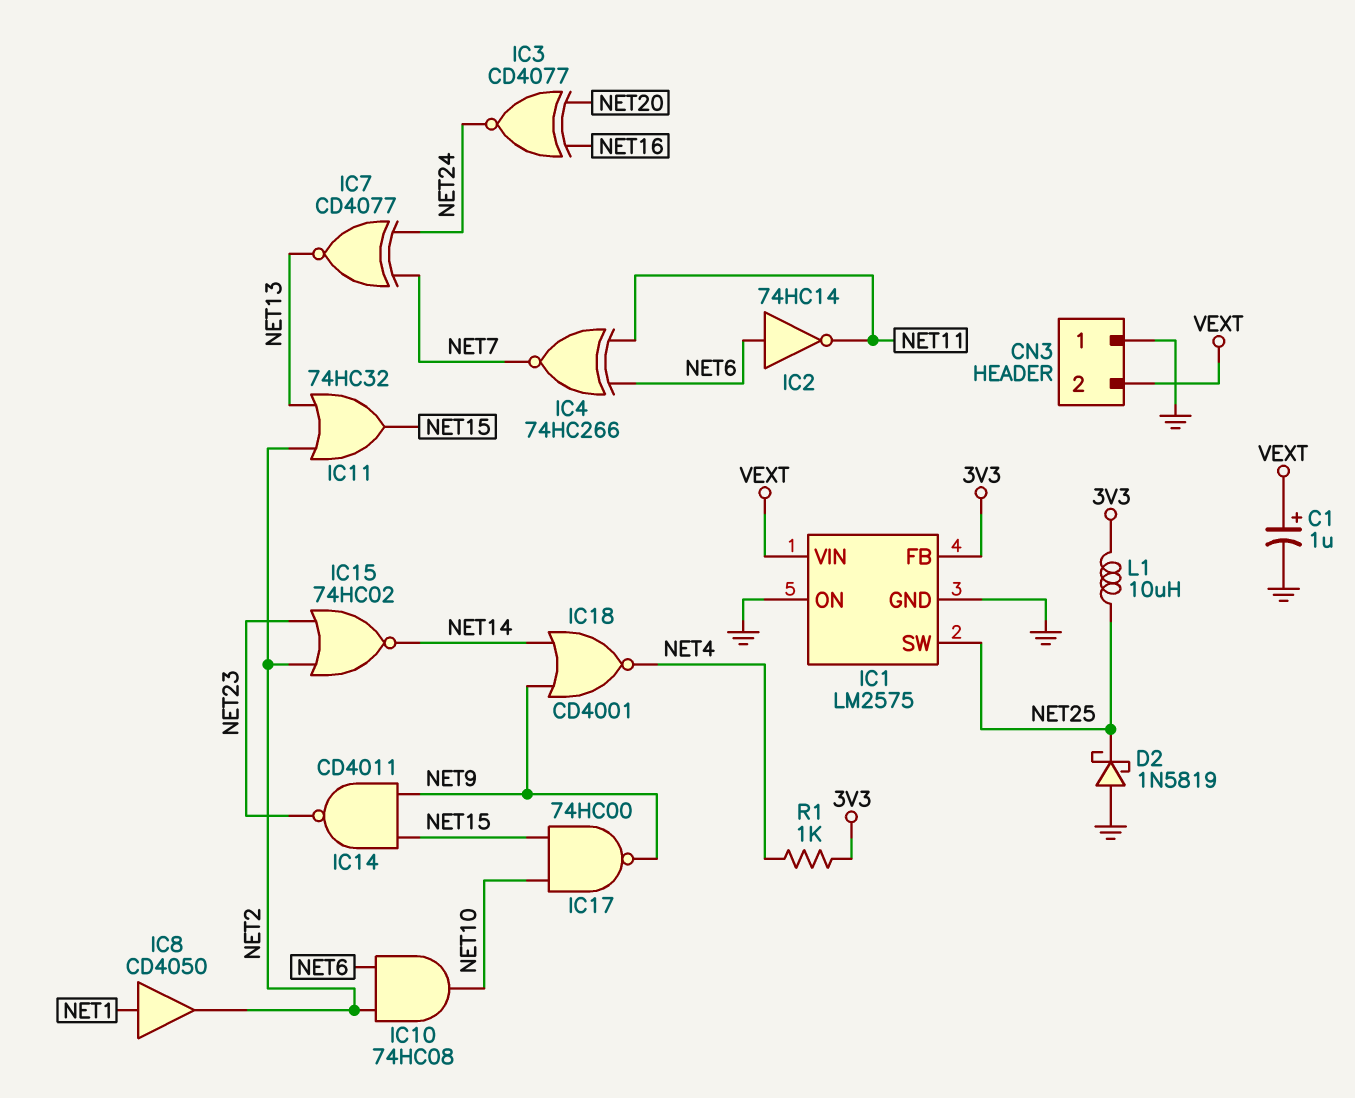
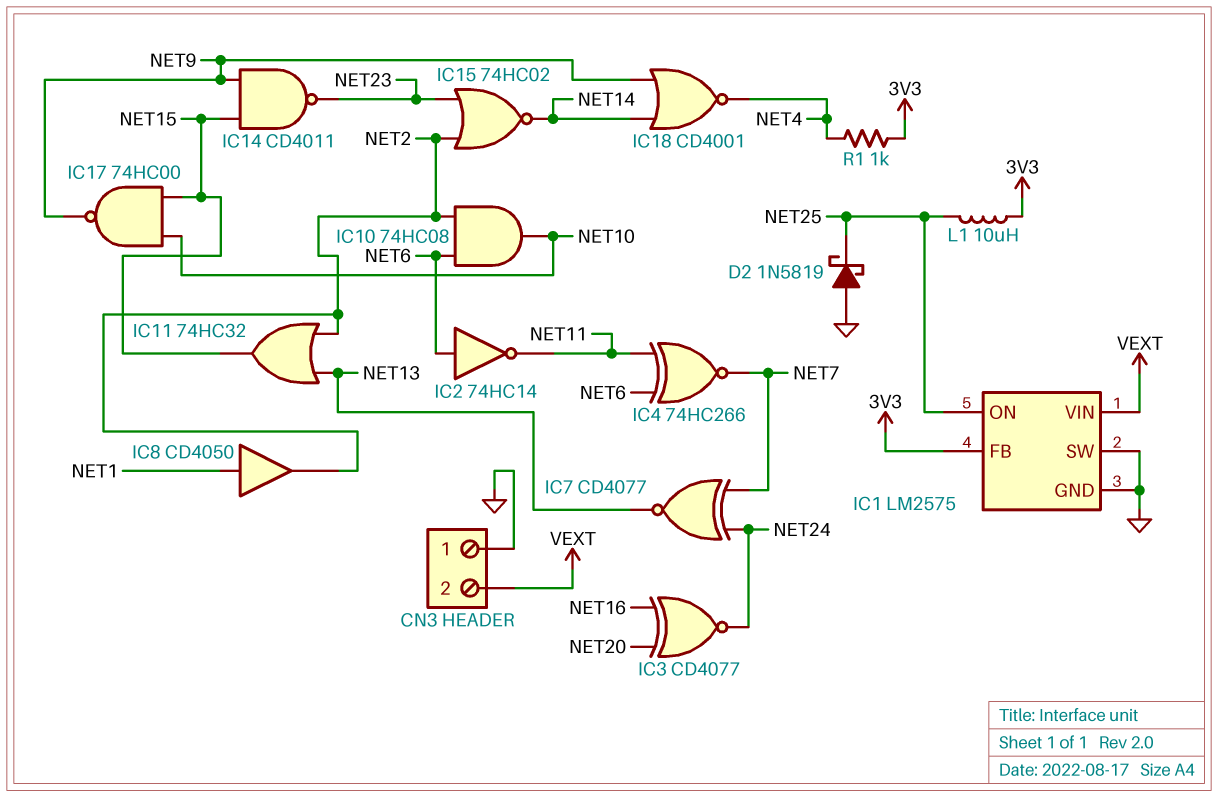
C1: 1uF (plus VEXT, minus GND) -> none
IC1 pin ON: GND -> NET25
IC1 pin SW: NET25 -> GND

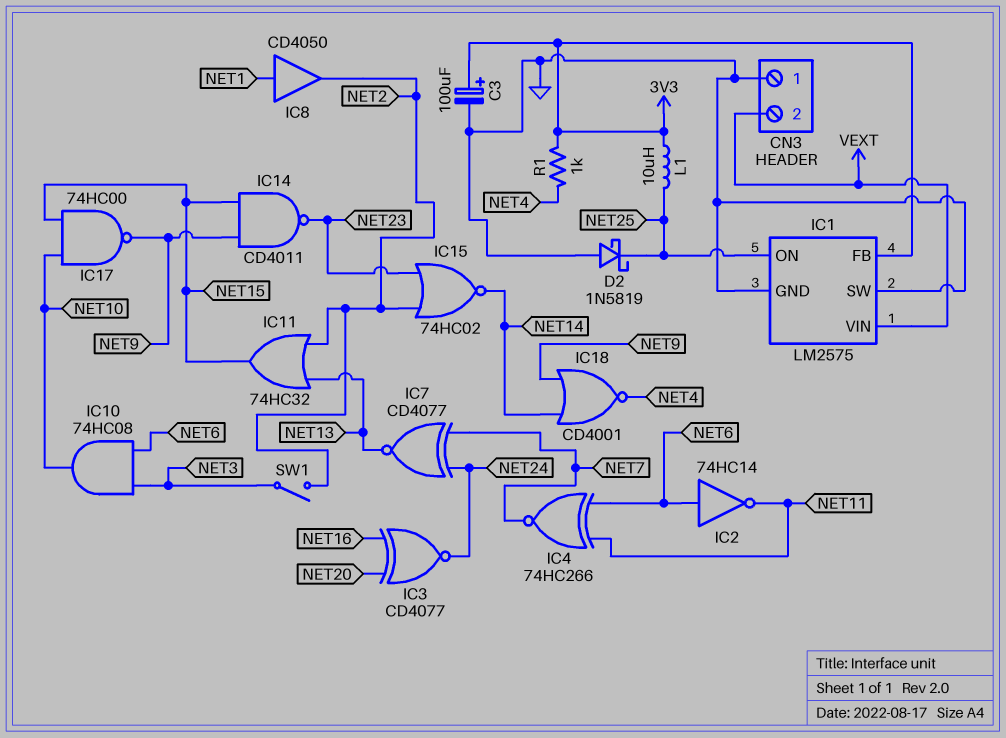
C3: none -> 100uF (plus 3V3, minus GND)
IC10: AND 74HC08 (in NET2, in NET6, out NET10) -> AND 74HC08 (in NET3, in NET6, out NET10)
SW1: none -> switch (NET2, NET3)

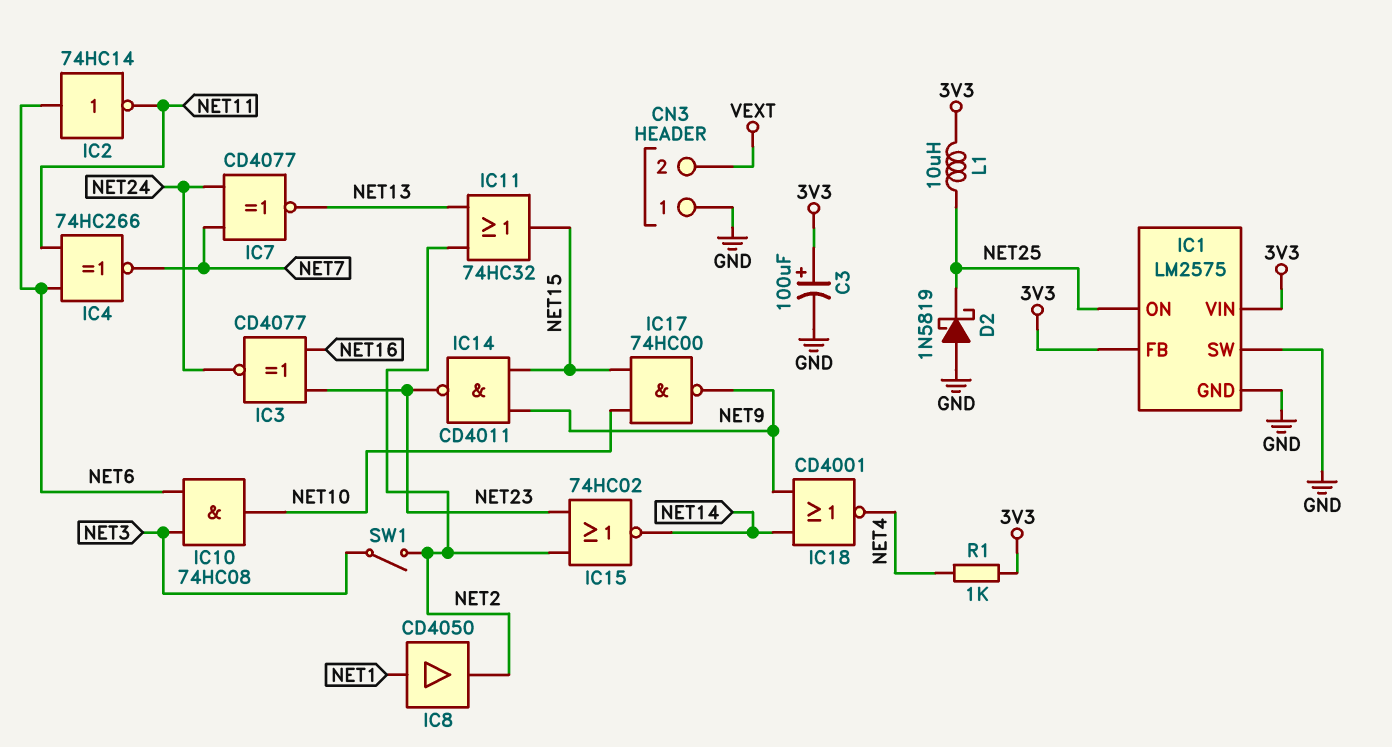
IC1 pin VIN: VEXT -> 3V3
IC3: XNOR CD4077 (in NET16, in NET20, out NET24) -> XNOR CD4077 (in NET16, in NET23, out NET24)

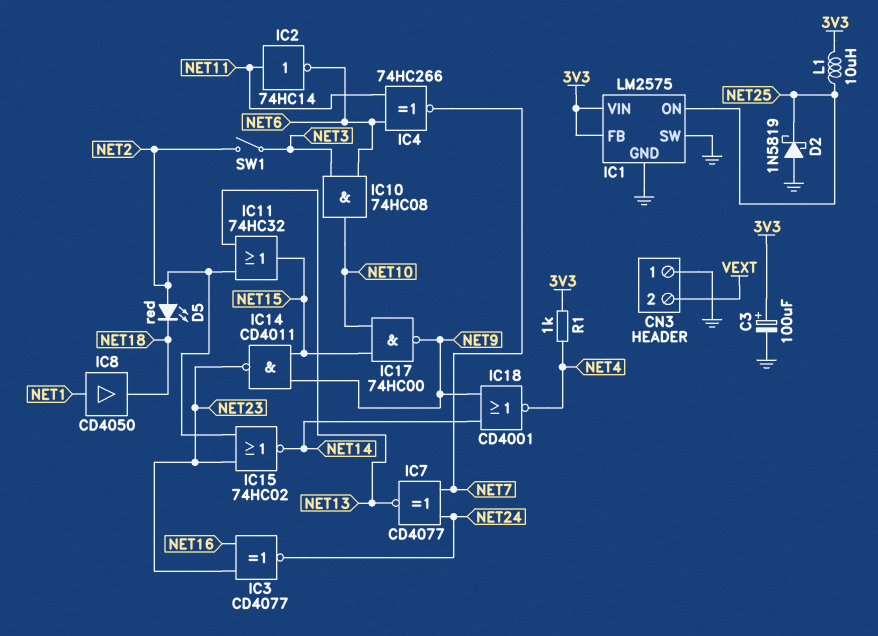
D5: none -> LED red (A NET2, K NET18)
IC2: NOT 74HC14 (in NET6, out NET11) -> NOT 74HC14 (in NET11, out NET6)
IC8: buffer CD4050 (in NET1, out NET2) -> buffer CD4050 (in NET1, out NET18)

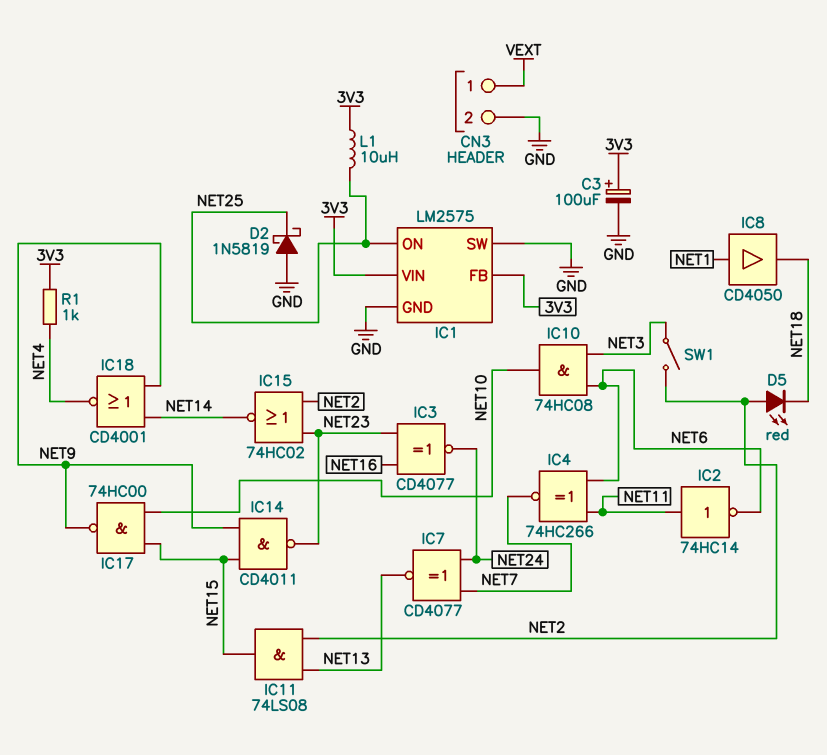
CN3 pin 1: GND -> VEXT
CN3 pin 2: VEXT -> GND
IC11: OR 74HC32 (in NET2, in NET13, out NET15) -> AND 74LS08 (in NET2, in NET13, out NET15)

